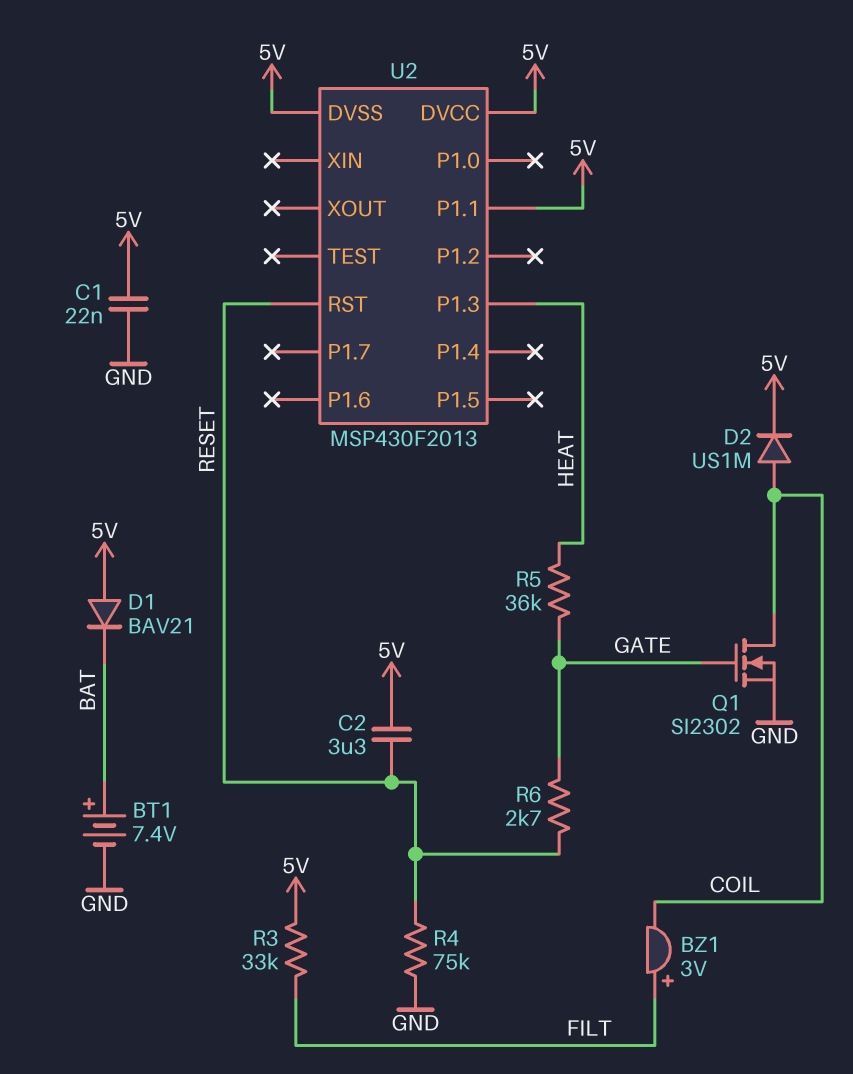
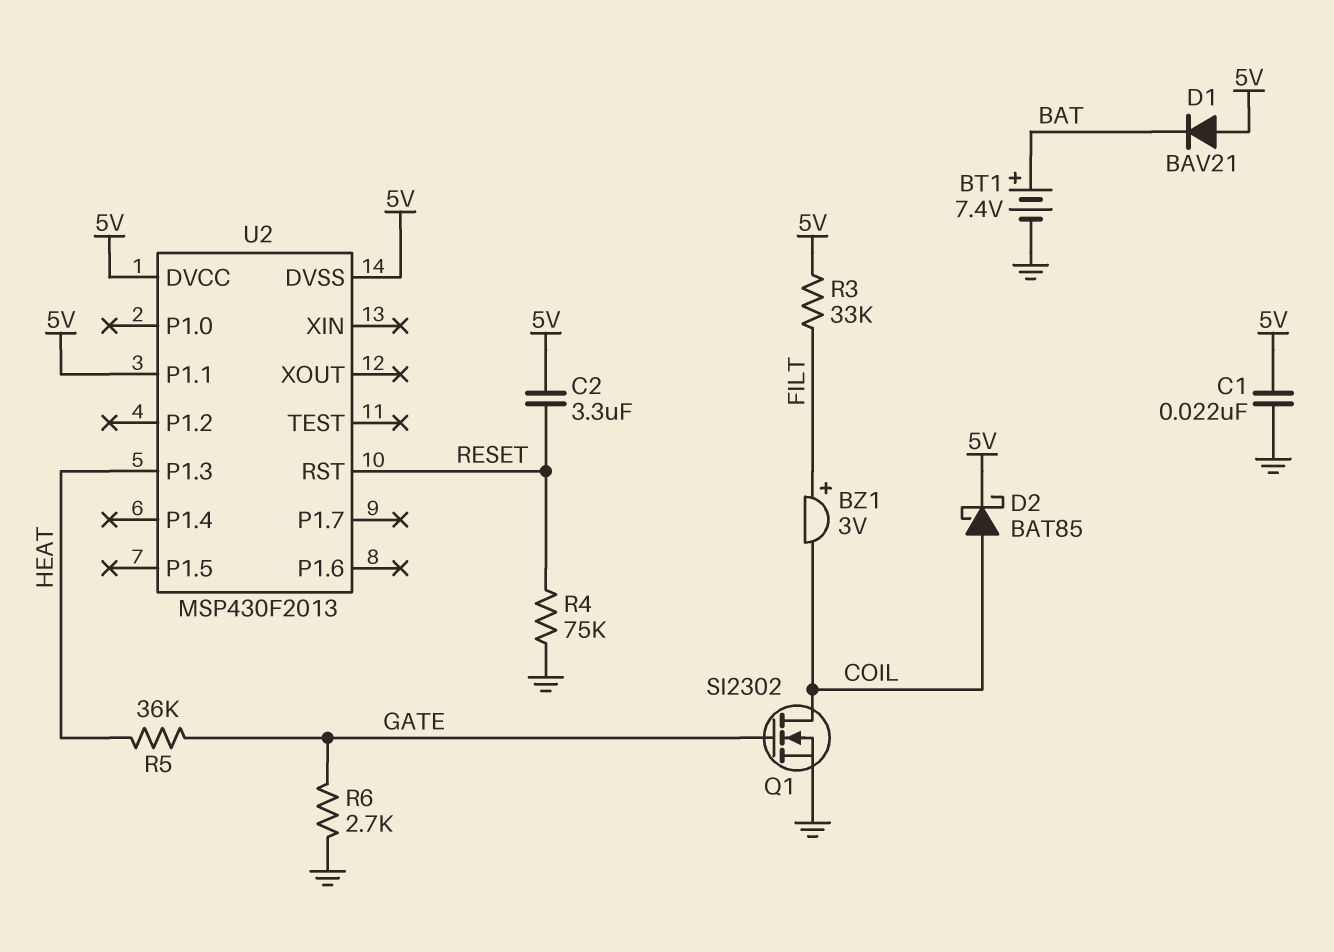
D2: diode US1M (A COIL, K 5V) -> schottky BAT85 (A COIL, K 5V)
R6: 2.7k (GATE, RESET) -> 2.7k (GATE, GND)

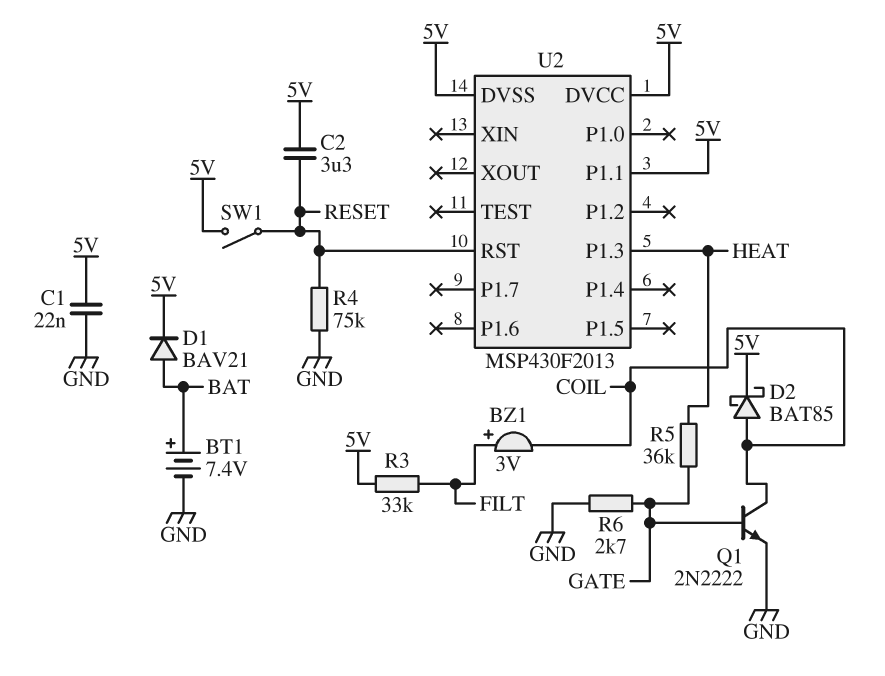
D1: diode BAV21 (A 5V, K BAT) -> diode BAV21 (A BAT, K 5V)
Q1: NMOS SI2302 (G GATE, D COIL, S GND) -> NPN 2N2222 (B GATE, C COIL, E GND)
SW1: none -> switch (5V, RESET)

